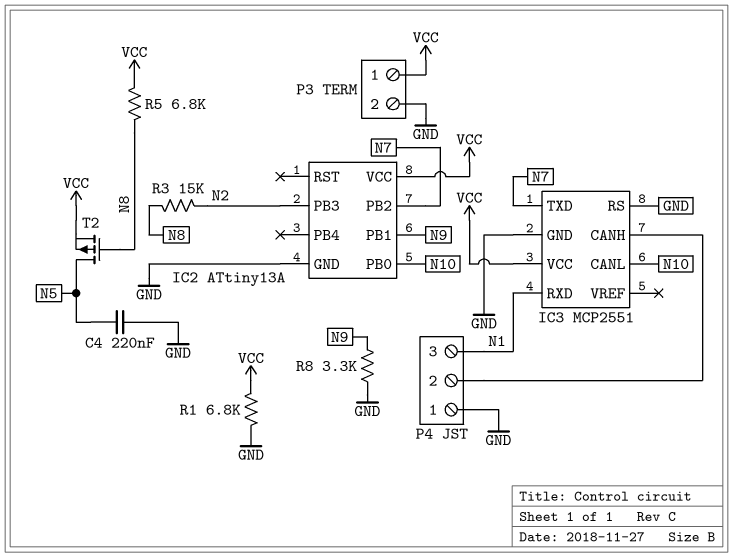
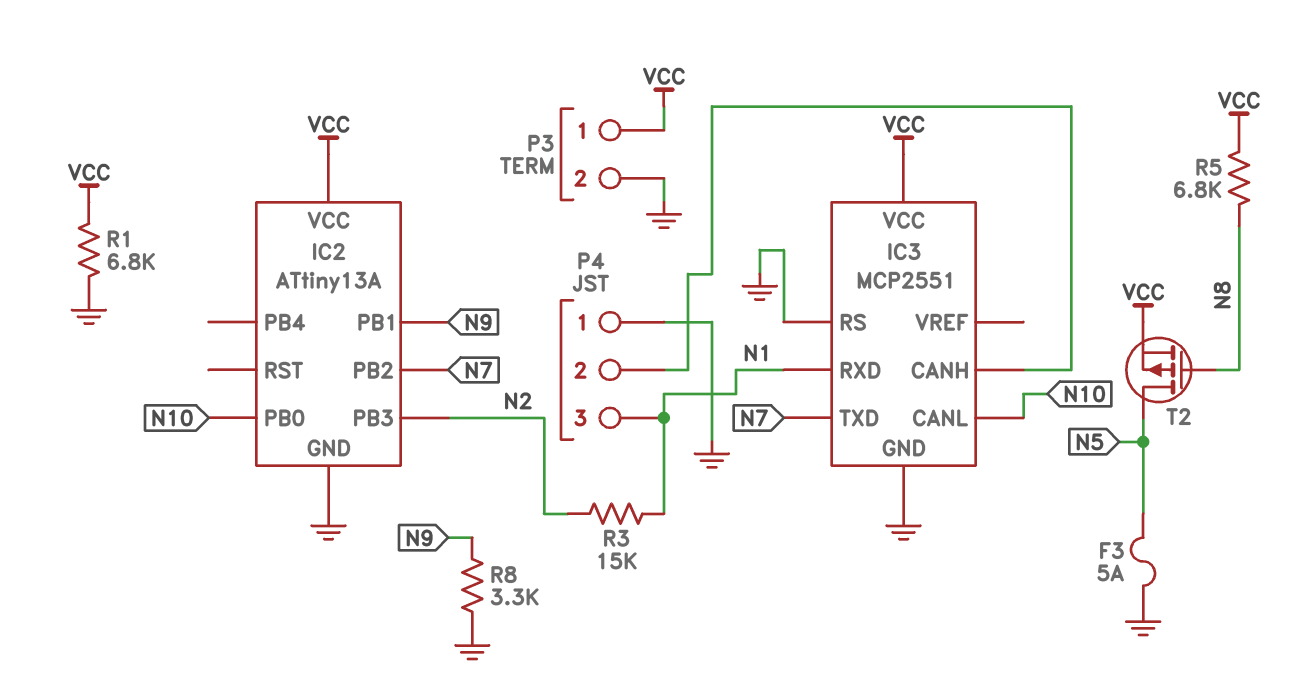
C4: 220nF (GND, N5) -> none
F3: none -> 5A (GND, N5)
R3: 15k (N2, N8) -> 15k (N1, N2)

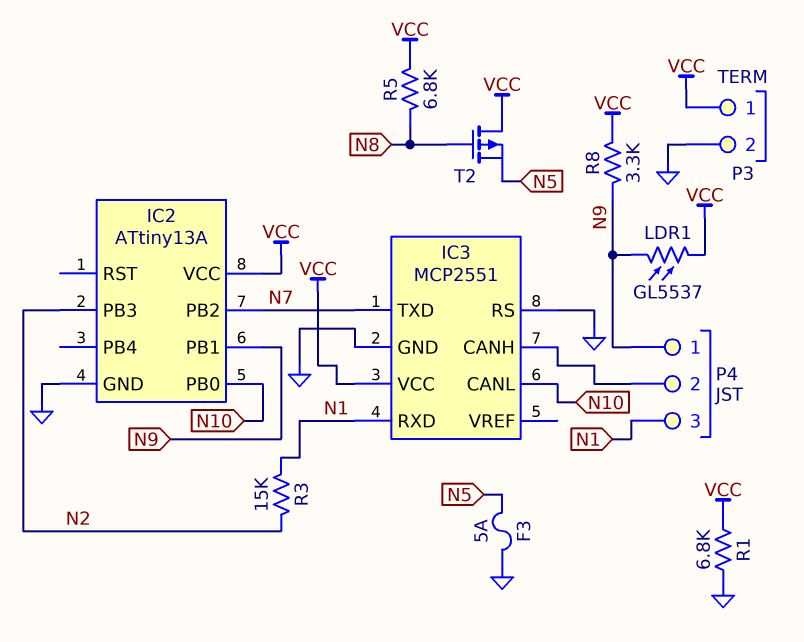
LDR1: none -> GL5537 (N9, VCC)
P4 pin 1: GND -> N9
R8: 3.3k (GND, N9) -> 3.3k (N9, VCC)
T2: PMOS (G N8, D N5, S VCC) -> PMOS (G N8, D VCC, S N5)

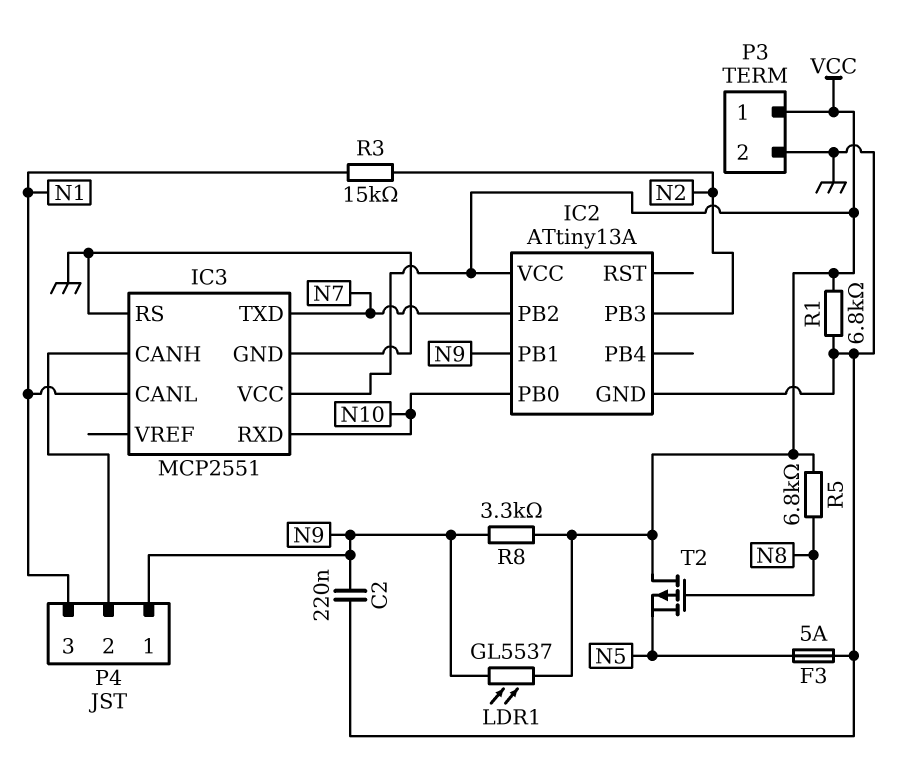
C2: none -> 220nF (GND, N9)
IC3 pin CANL: N10 -> N1
IC3 pin RXD: N1 -> N10

